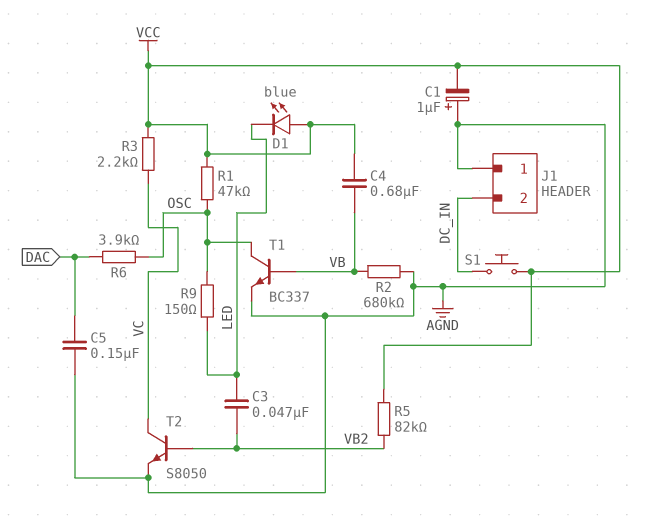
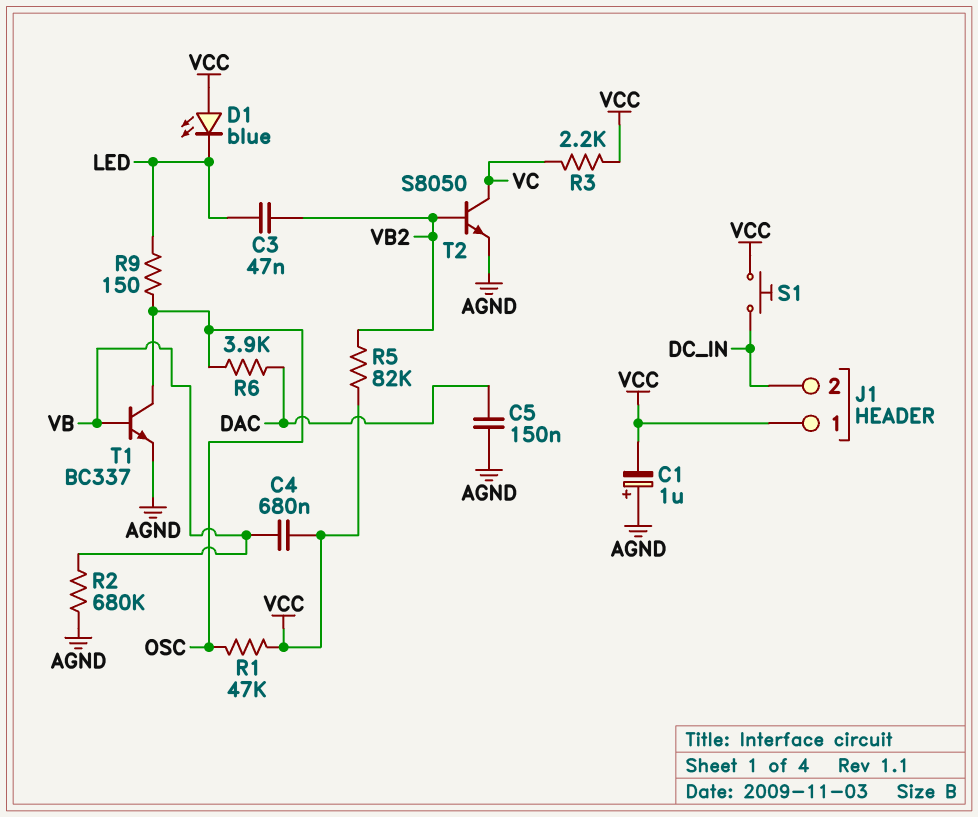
J1 pin 1: AGND -> VCC

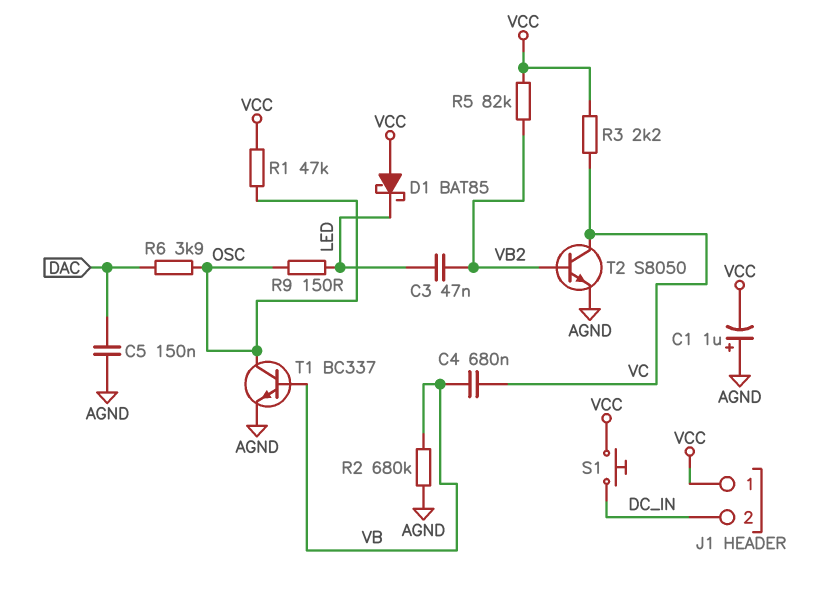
C4: 680nF (VB, VCC) -> 680nF (VB, VC)
D1: LED blue (A VCC, K LED) -> schottky BAT85 (A VCC, K LED)

